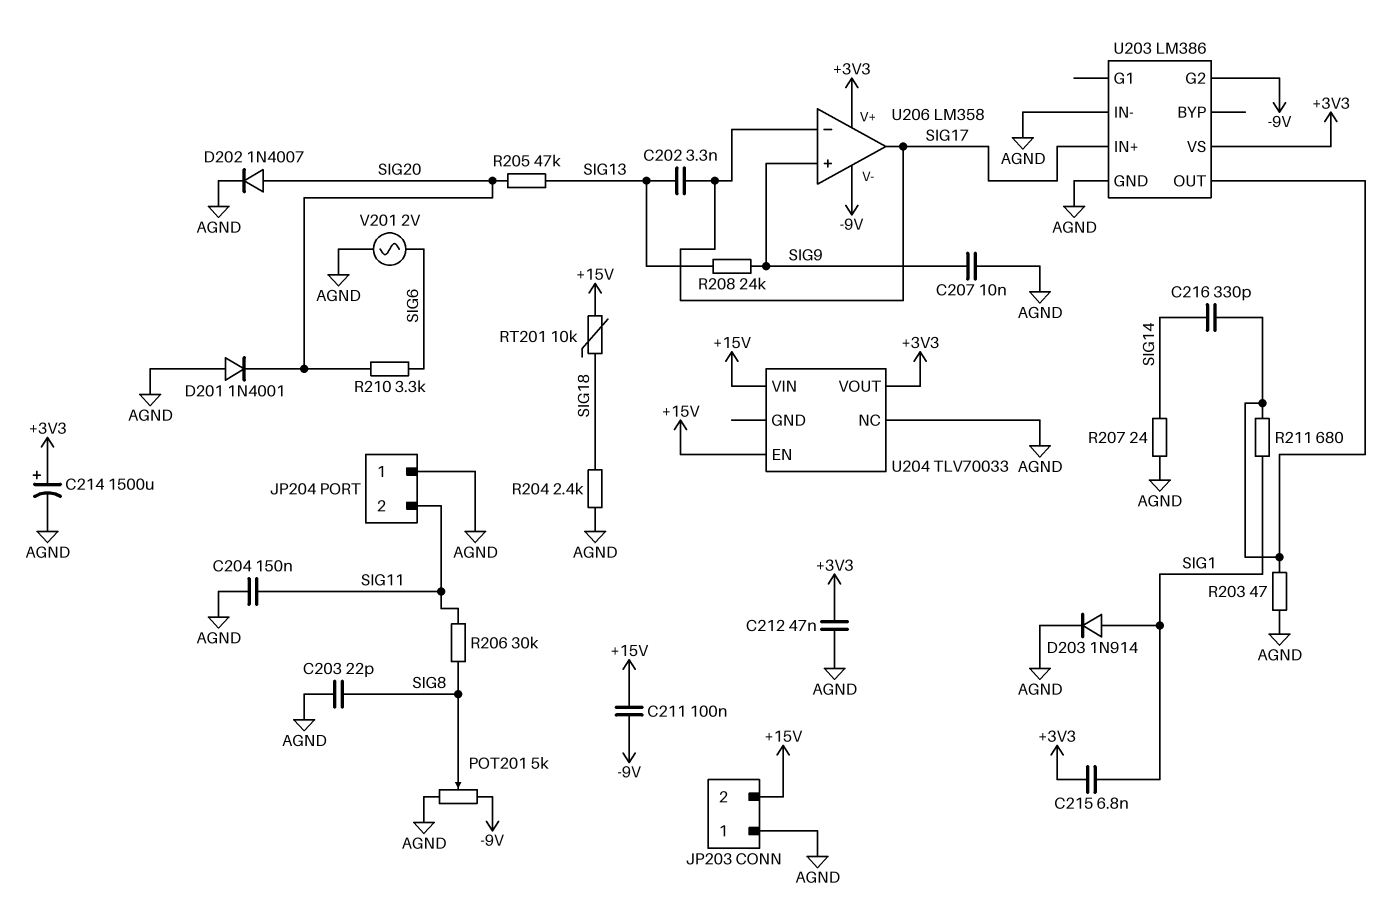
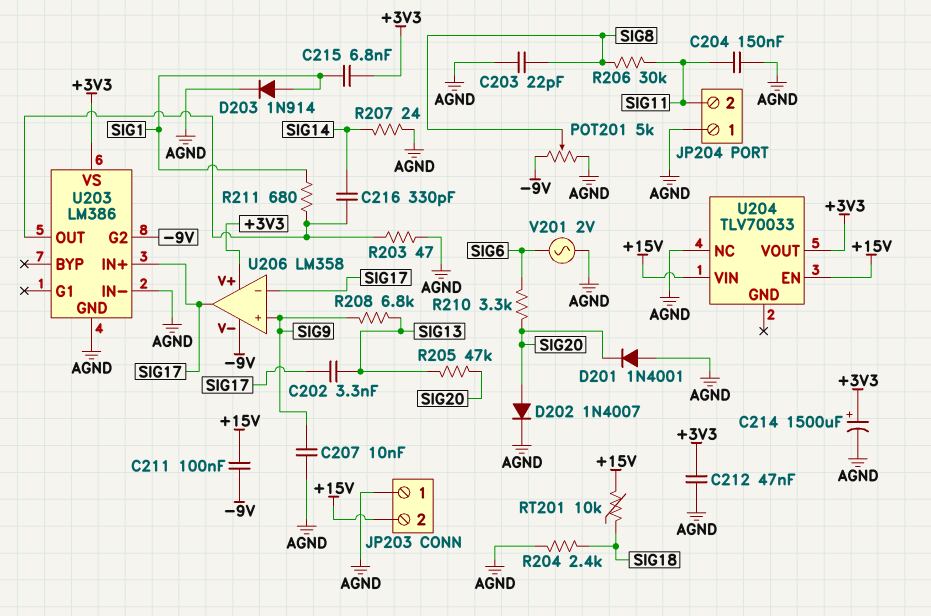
R208: 24k (SIG9, SIG13) -> 6.8k (SIG9, SIG13)

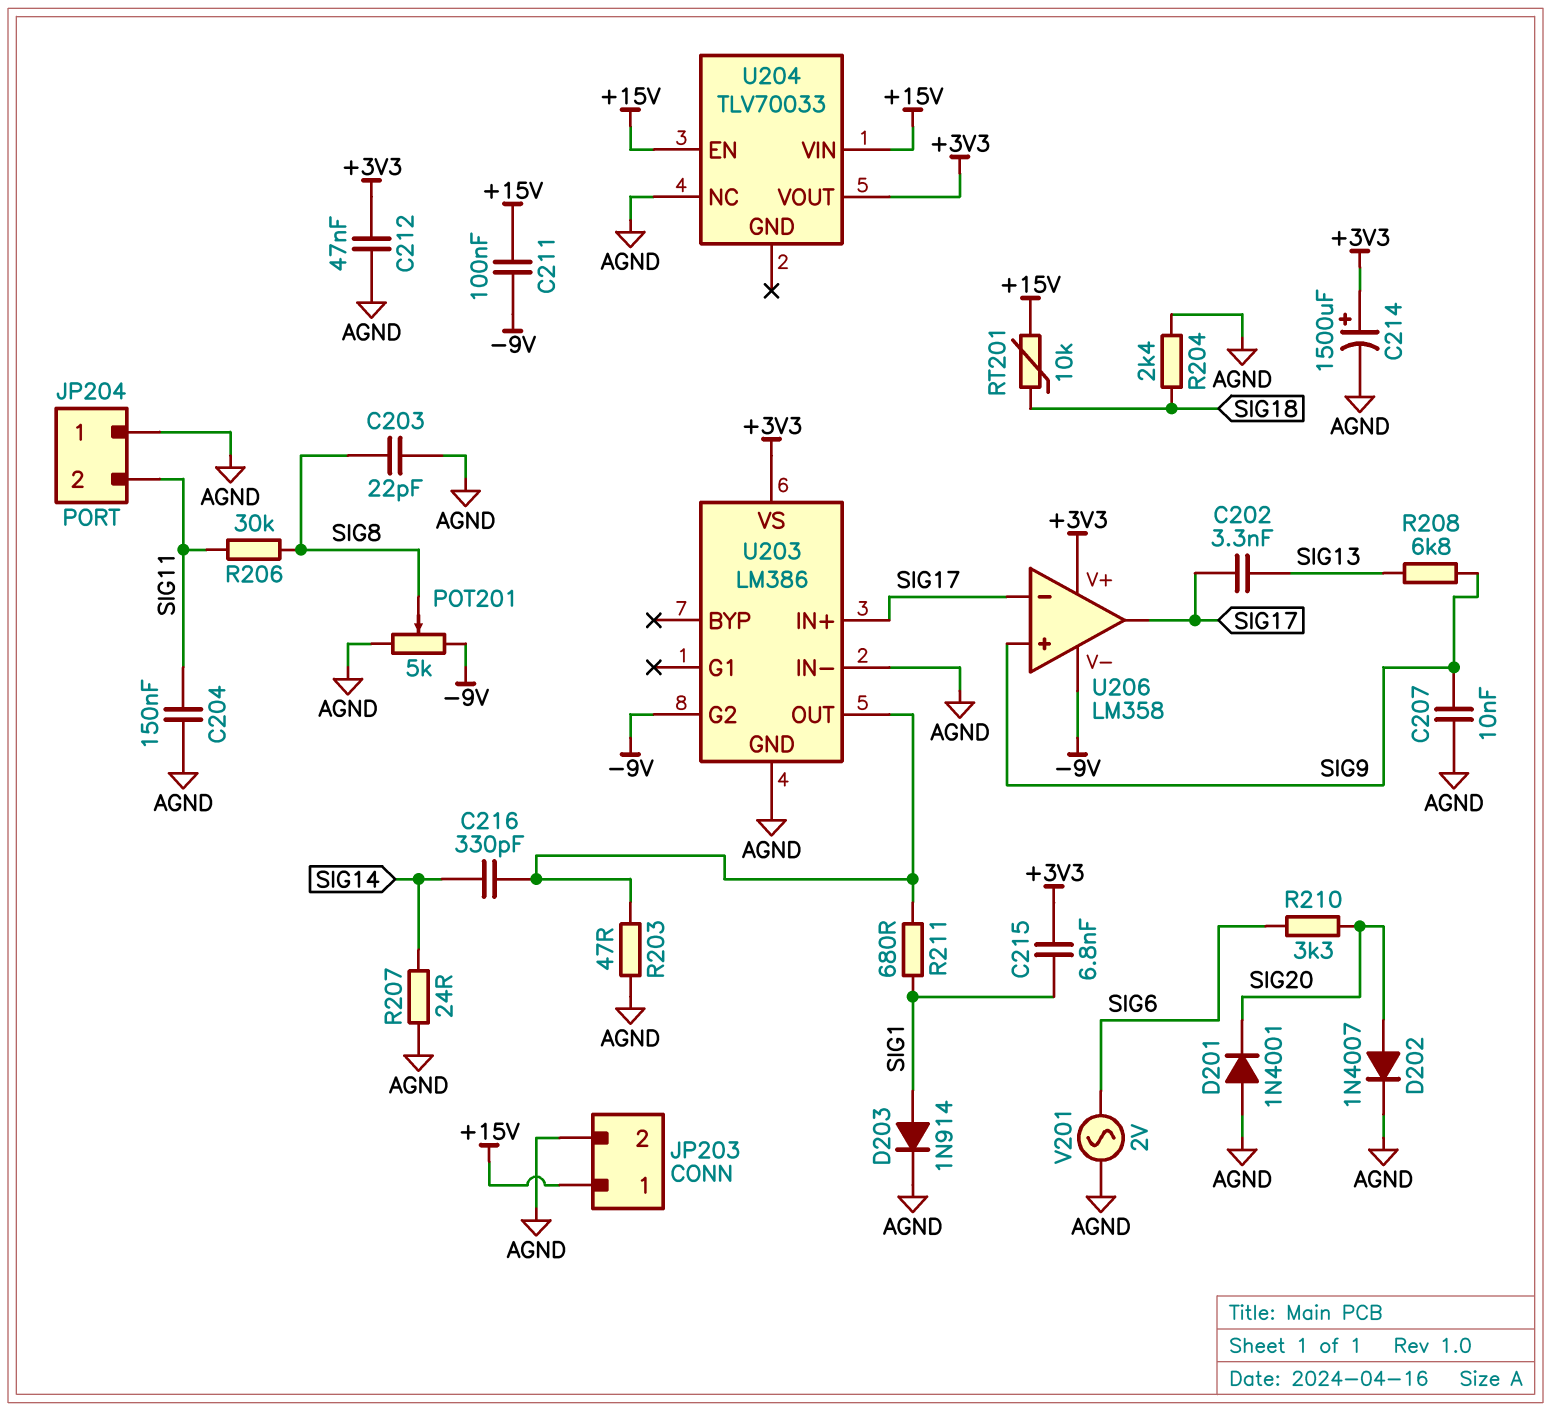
JP203 pin 1: AGND -> +15V
JP203 pin 2: +15V -> AGND
R205: 47k (SIG13, SIG20) -> none

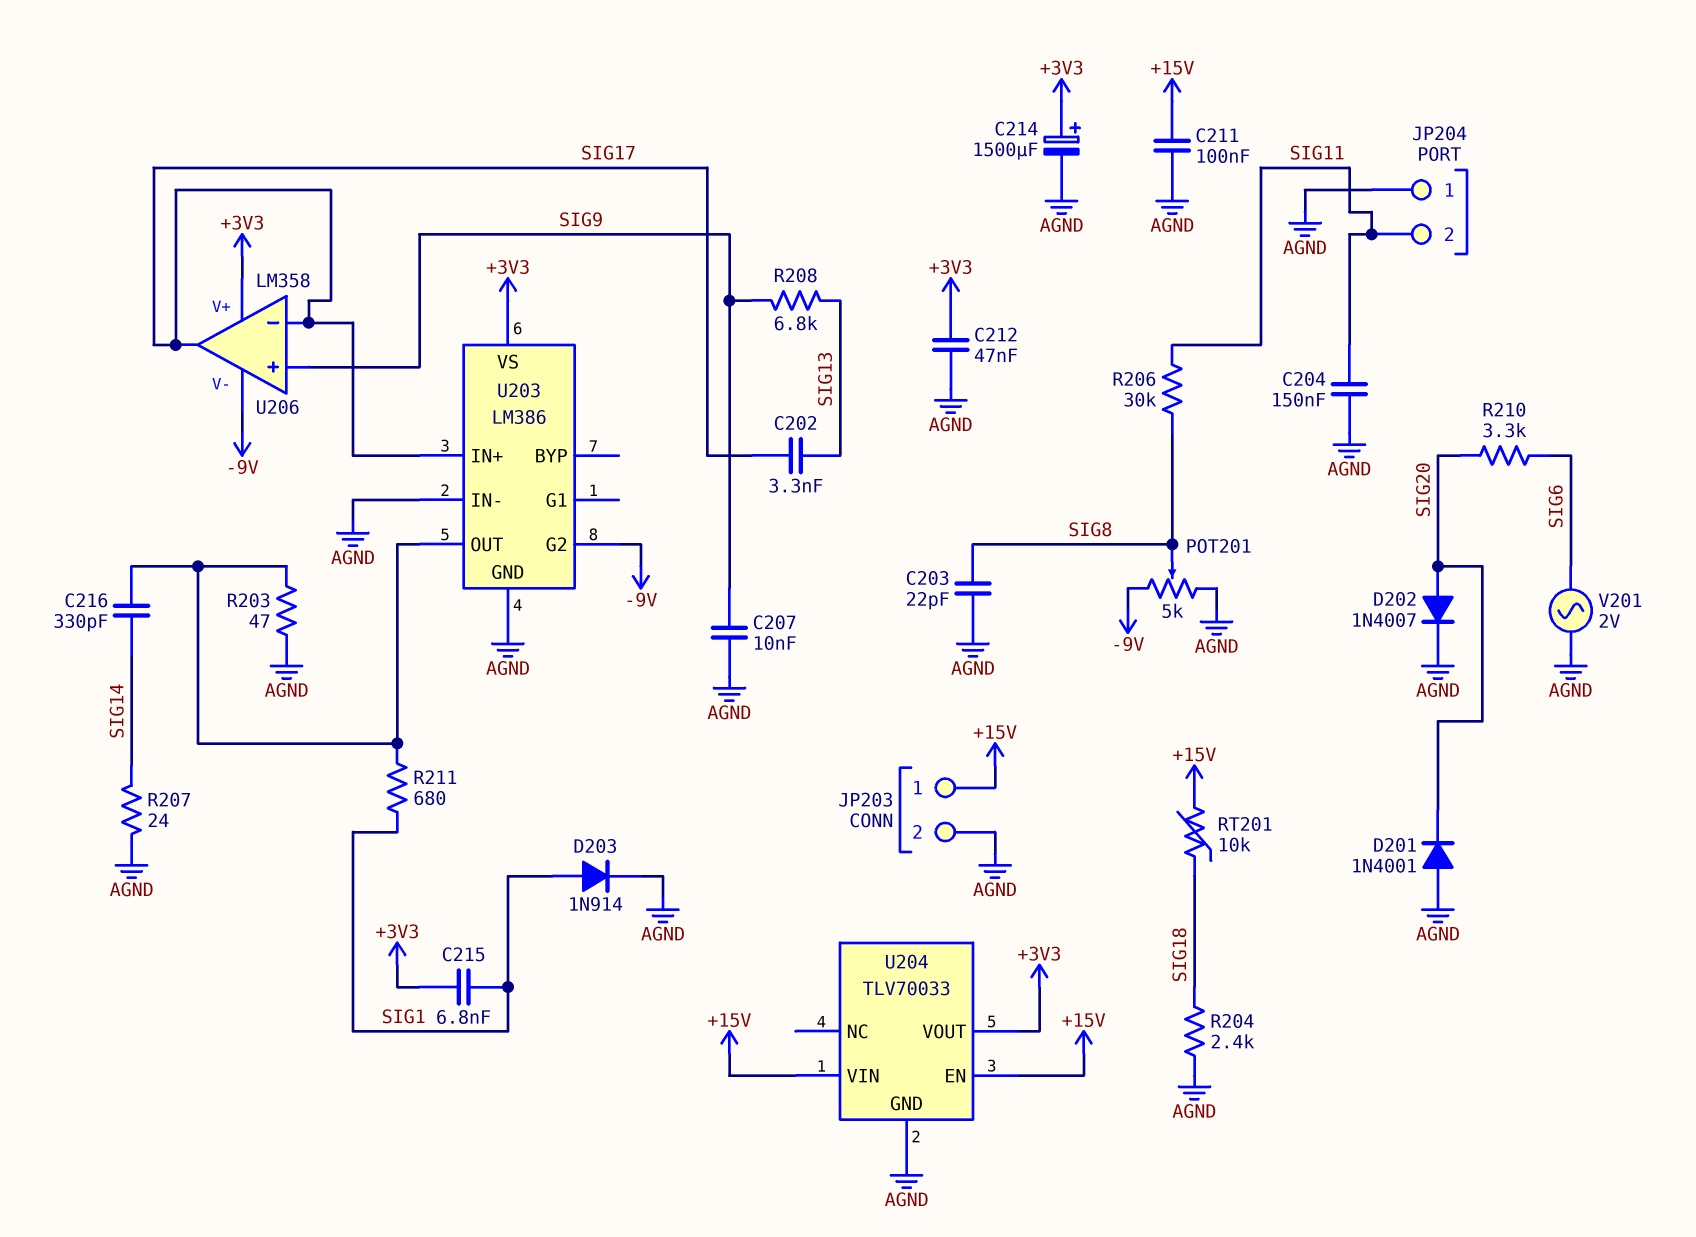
C211: 100nF (+15V, -9V) -> 100nF (+15V, AGND)
U204 pin GND: none -> AGND
U204 pin NC: AGND -> none

